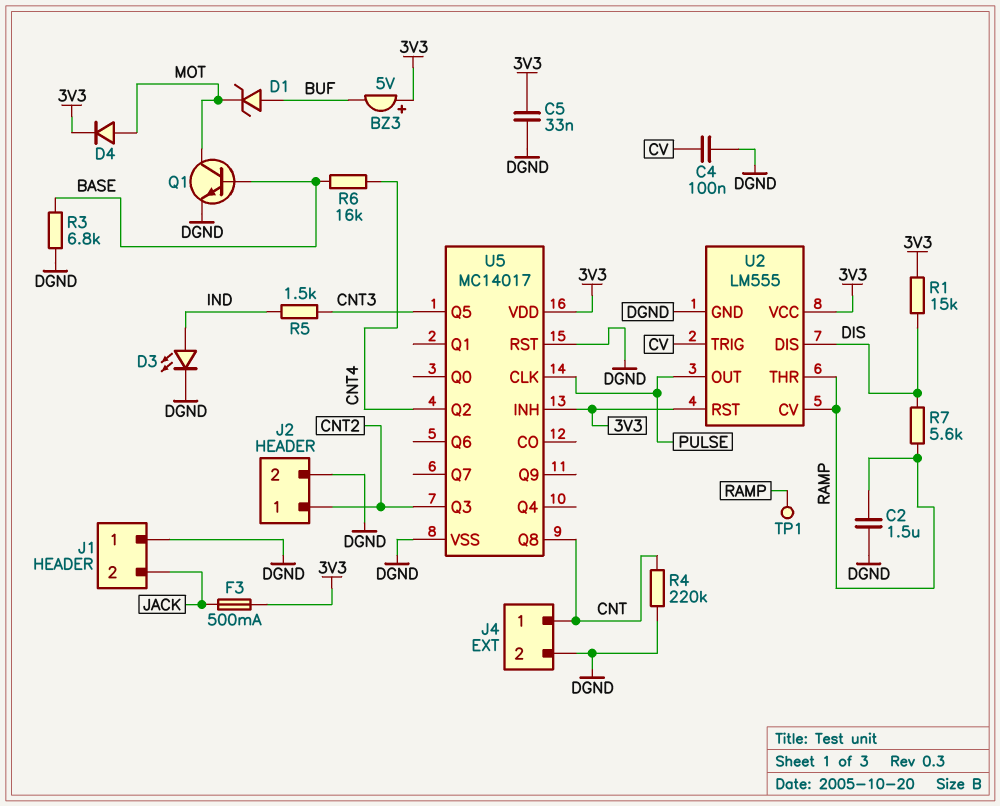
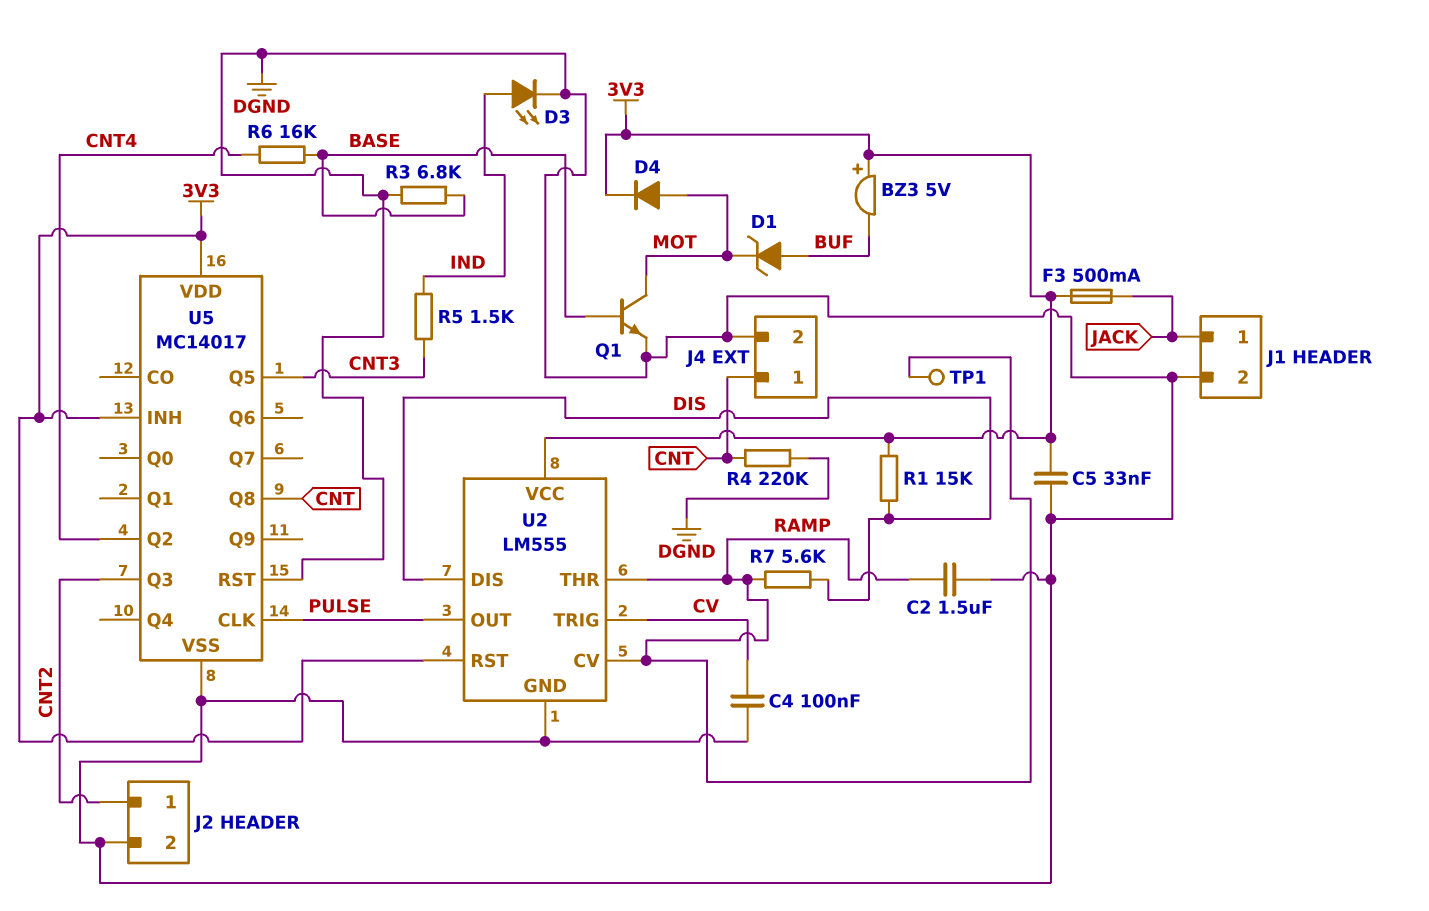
J1 pin 1: DGND -> JACK
J1 pin 2: JACK -> DGND

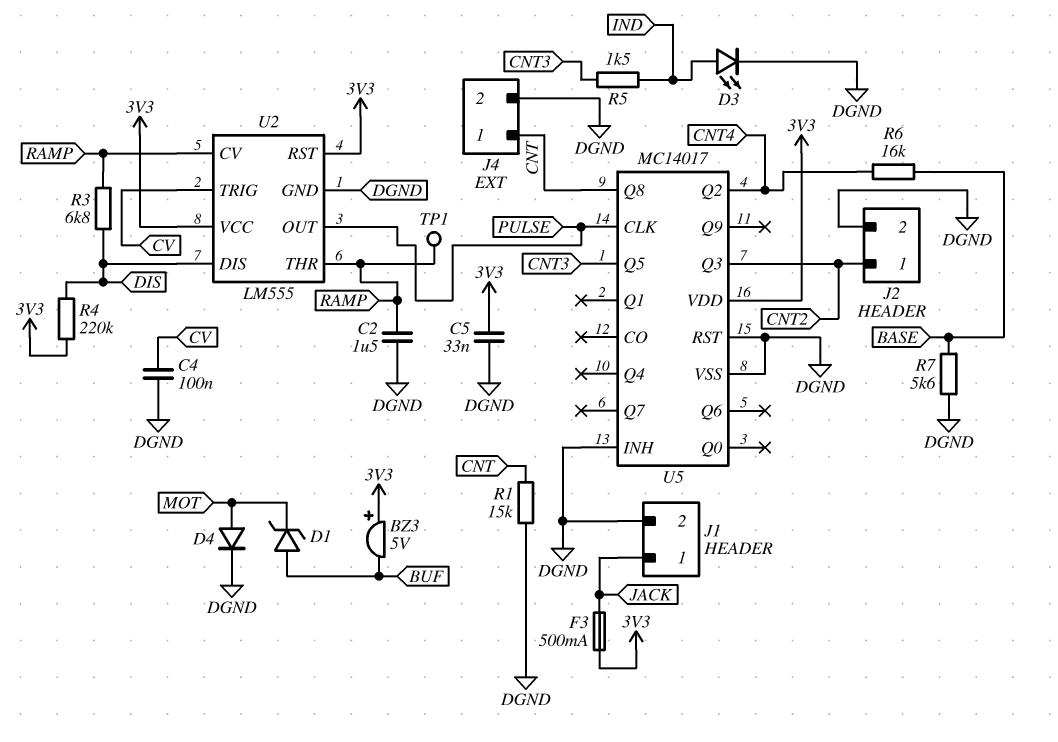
D4: diode (A MOT, K 3V3) -> diode (A MOT, K DGND)
Q1: NPN (B BASE, C MOT, E DGND) -> none
R1: 15k (3V3, DIS) -> 15k (CNT, DGND)
R3: 6.8k (BASE, DGND) -> 6.8k (DIS, RAMP)
R4: 220k (CNT, DGND) -> 220k (3V3, DIS)
R7: 5.6k (DIS, RAMP) -> 5.6k (BASE, DGND)
U5 pin INH: 3V3 -> DGND

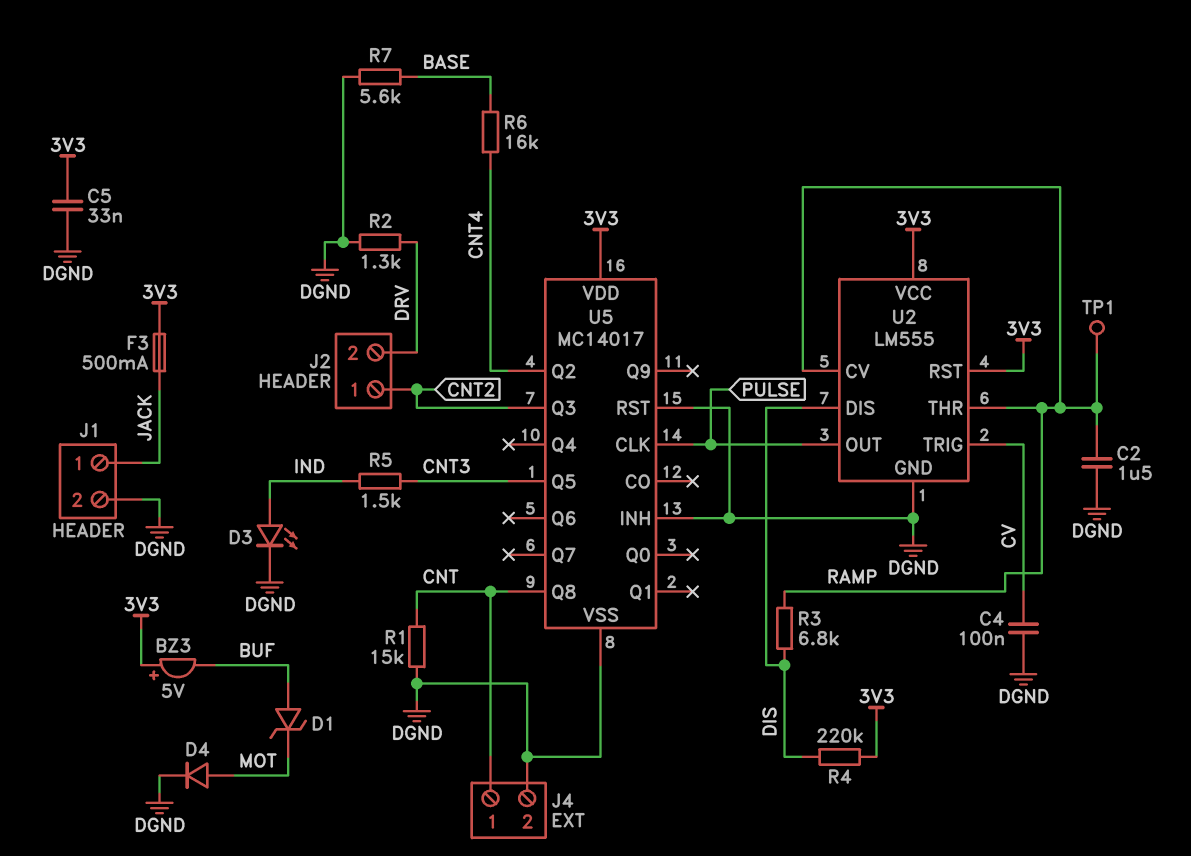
J2 pin 2: DGND -> DRV
R2: none -> 1.3k (DGND, DRV)

